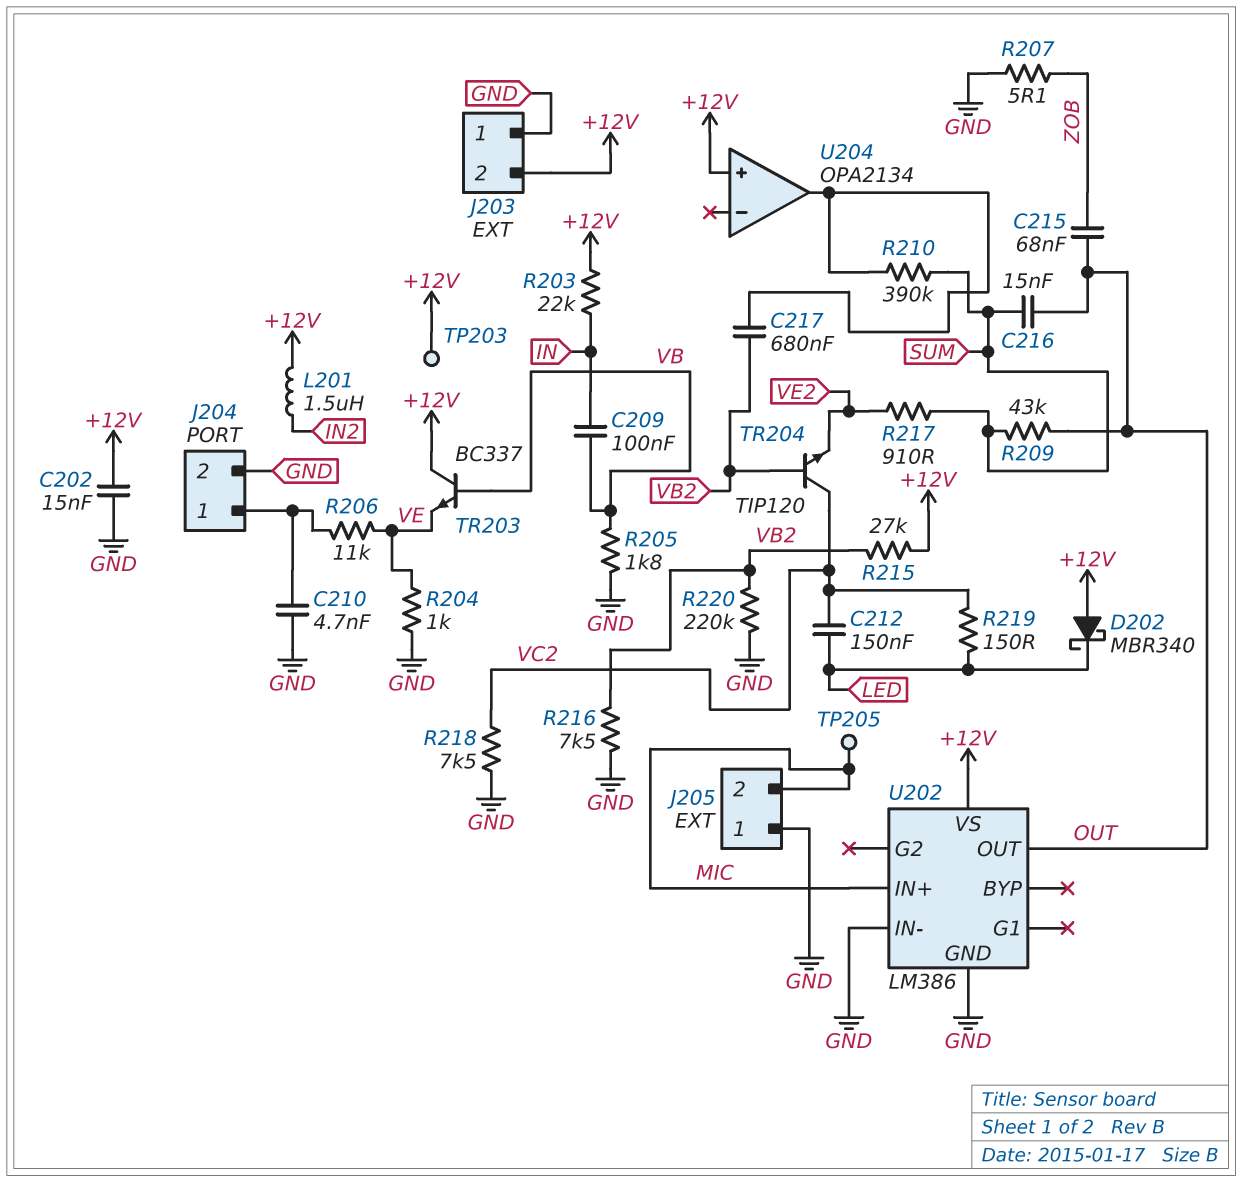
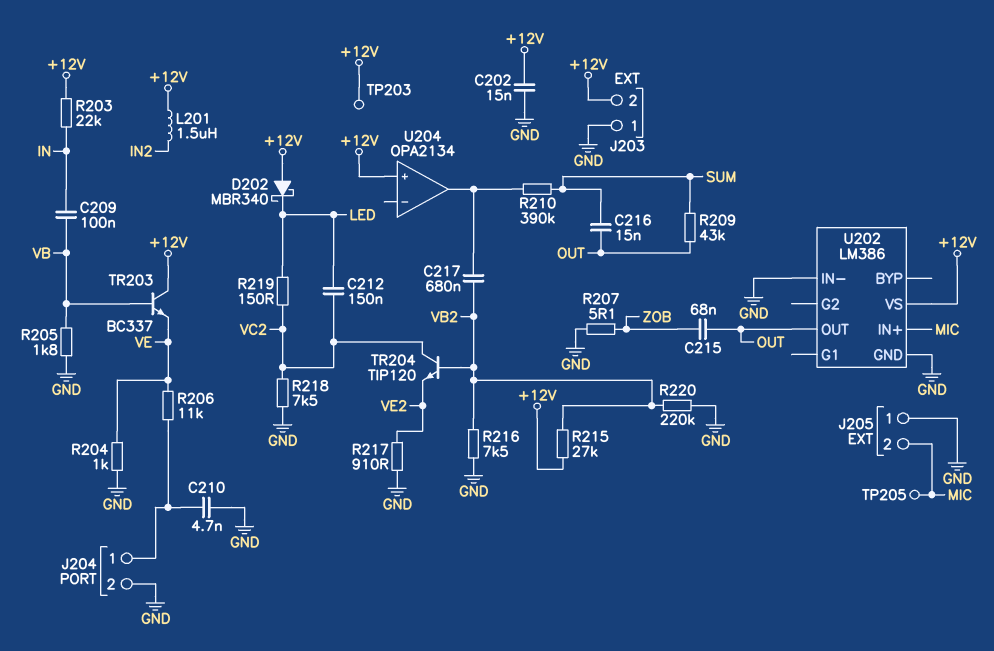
R217: 910 (SUM, VE2) -> 910 (GND, VE2)

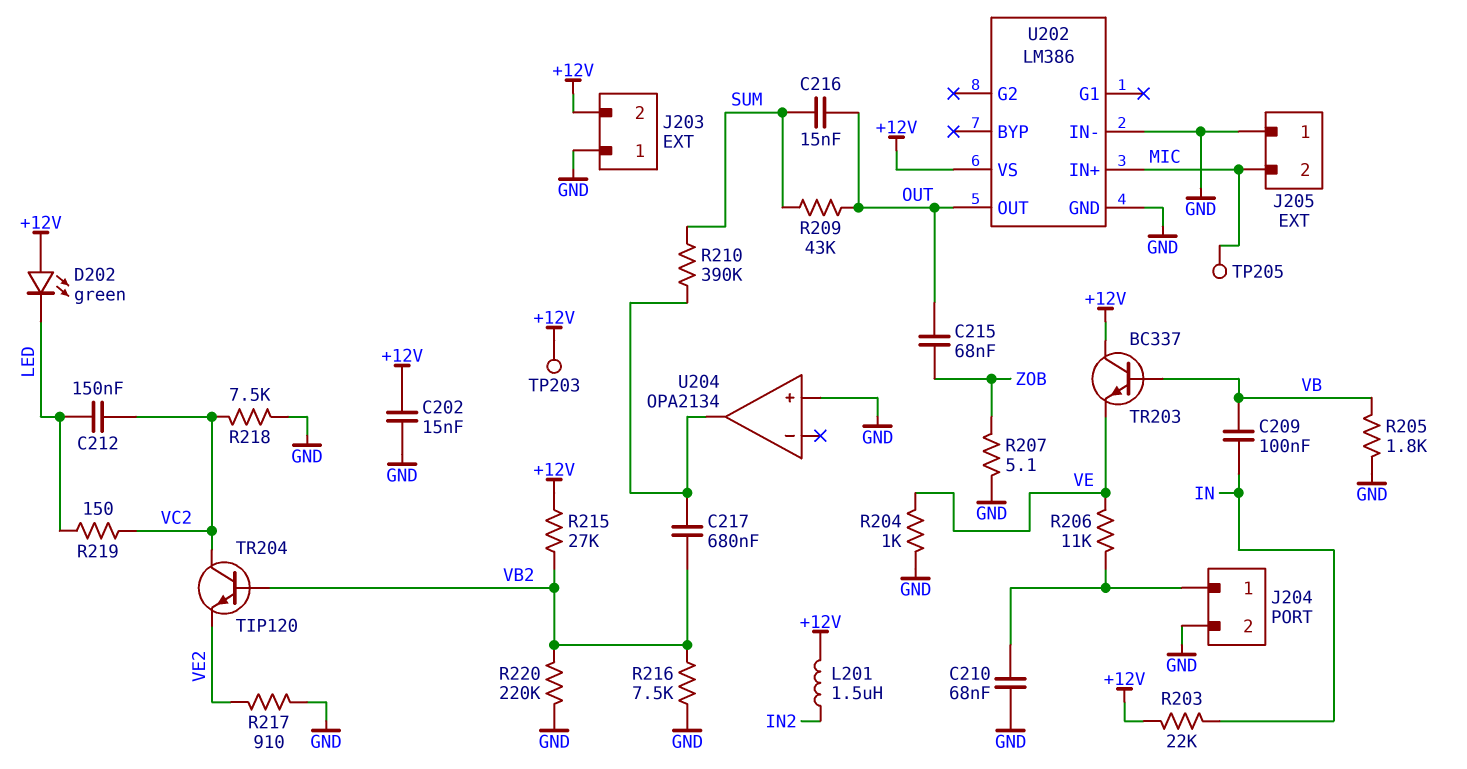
C210: 4.7nF (GND, J204/1) -> 68nF (GND, J204/1)
D202: schottky MBR340 (A +12V, K LED) -> LED green (A +12V, K LED)
U204 pin in+: +12V -> GND

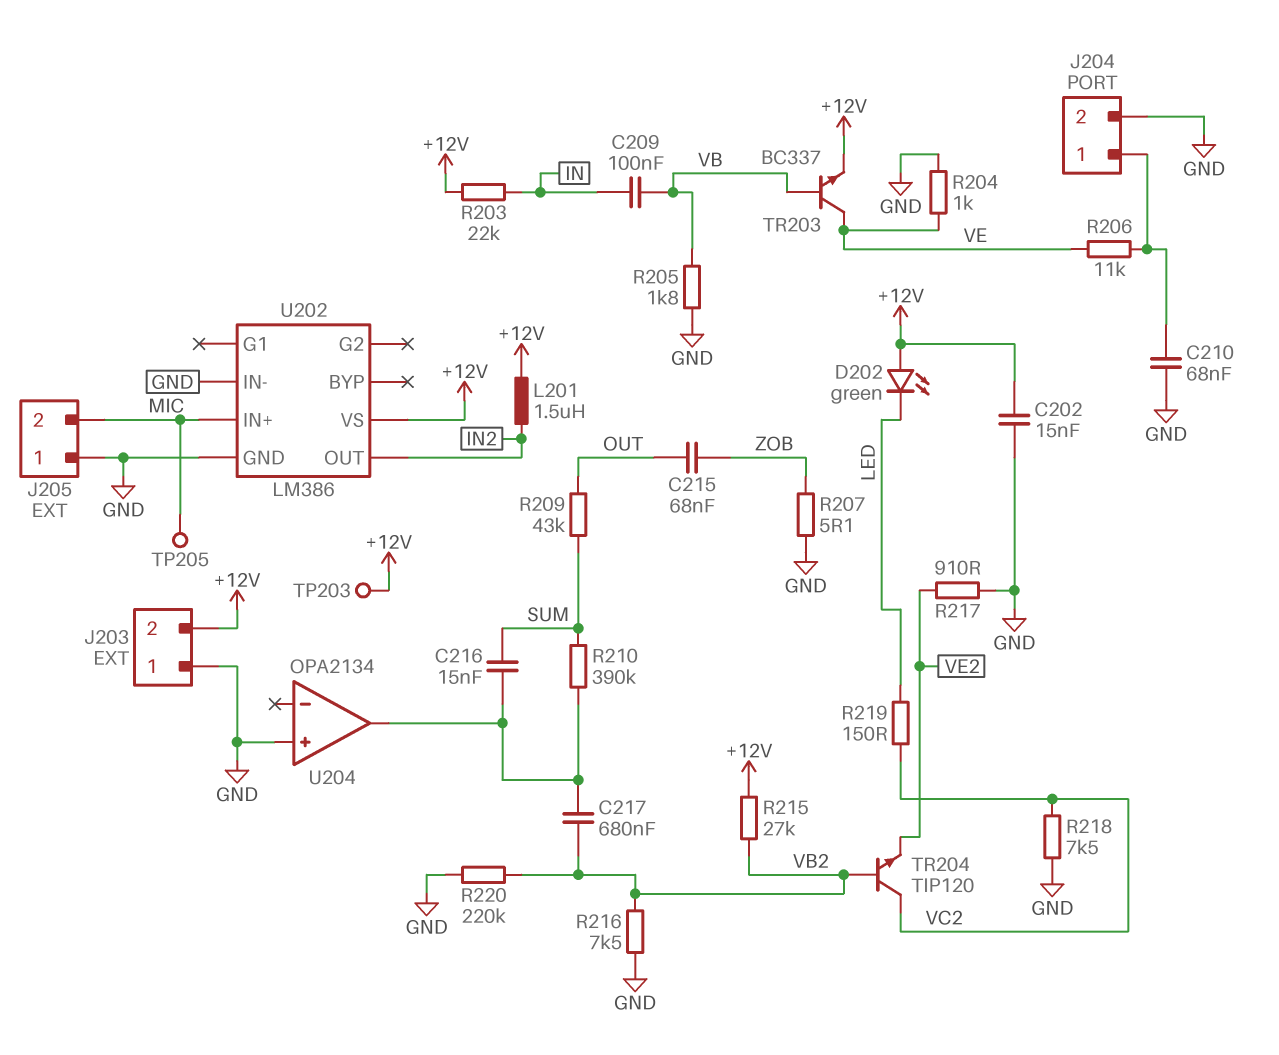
C212: 150nF (LED, VC2) -> none
C216: 15nF (OUT, SUM) -> 15nF (SUM, U204/out)
TR203: NPN BC337 (B VB, C +12V, E VE) -> NPN BC337 (B VB, C VE, E +12V)
U202 pin OUT: OUT -> IN2

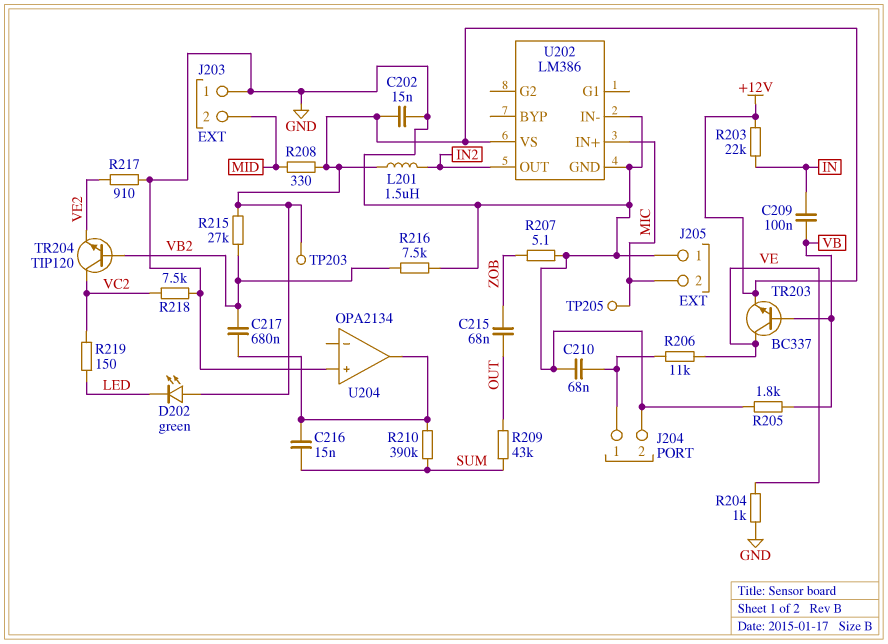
J203 pin 2: +12V -> MID
R208: none -> 330 (+12V, MID)
R220: 220k (GND, VB2) -> none

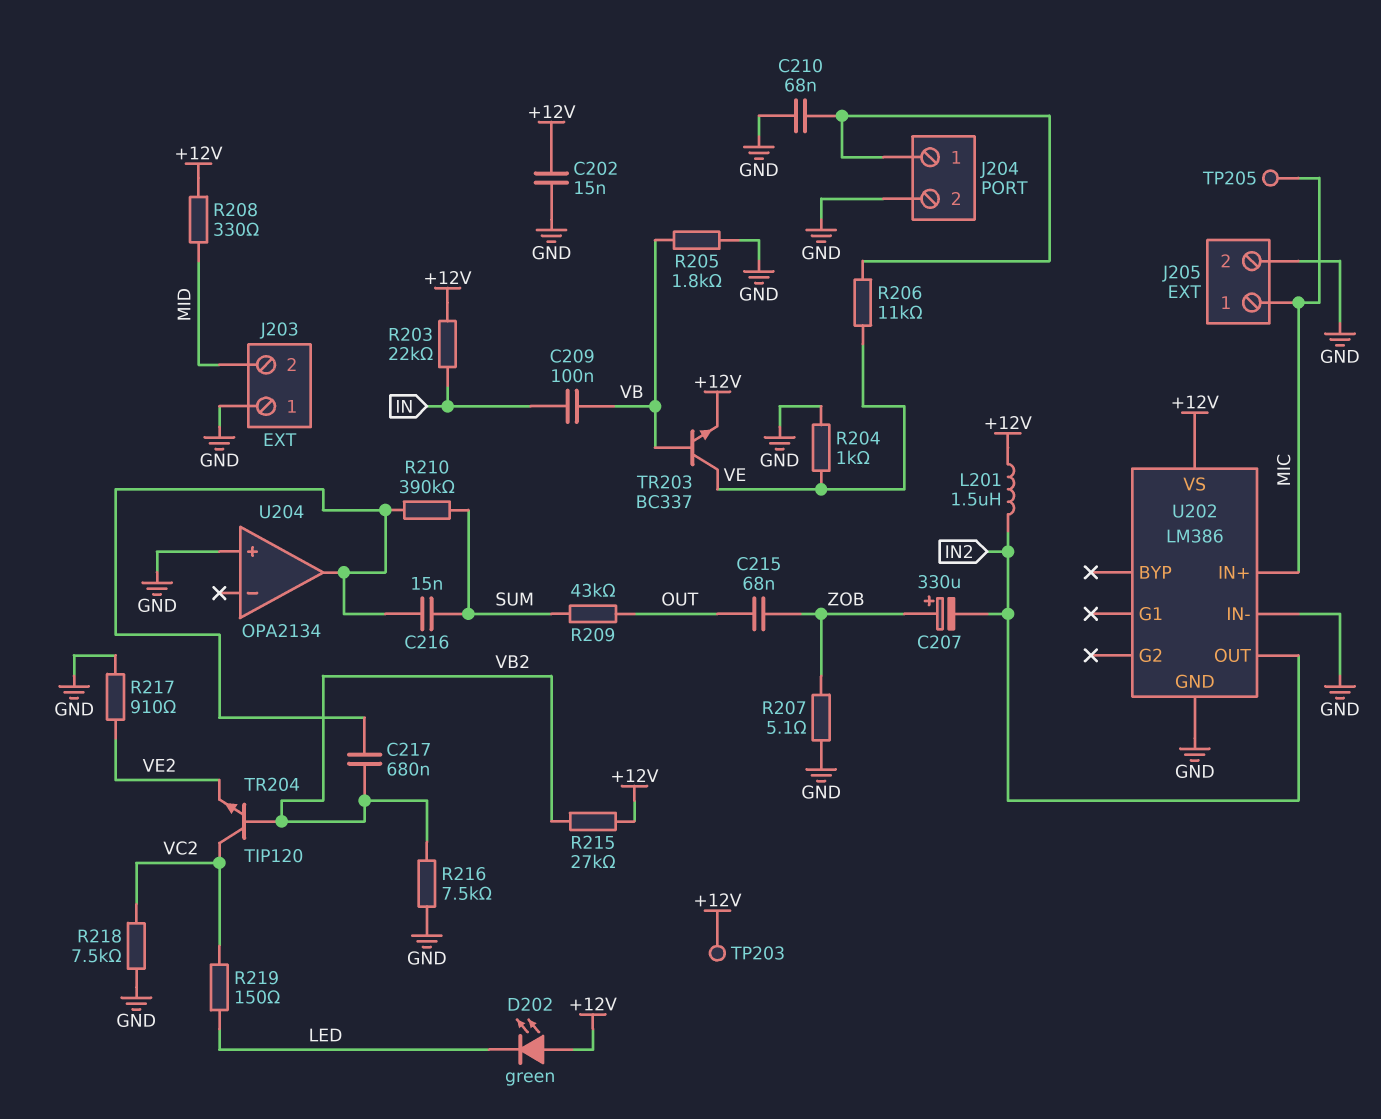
C207: none -> 330uF (plus ZOB, minus IN2)
J205 pin 1: GND -> MIC
J205 pin 2: MIC -> GND

